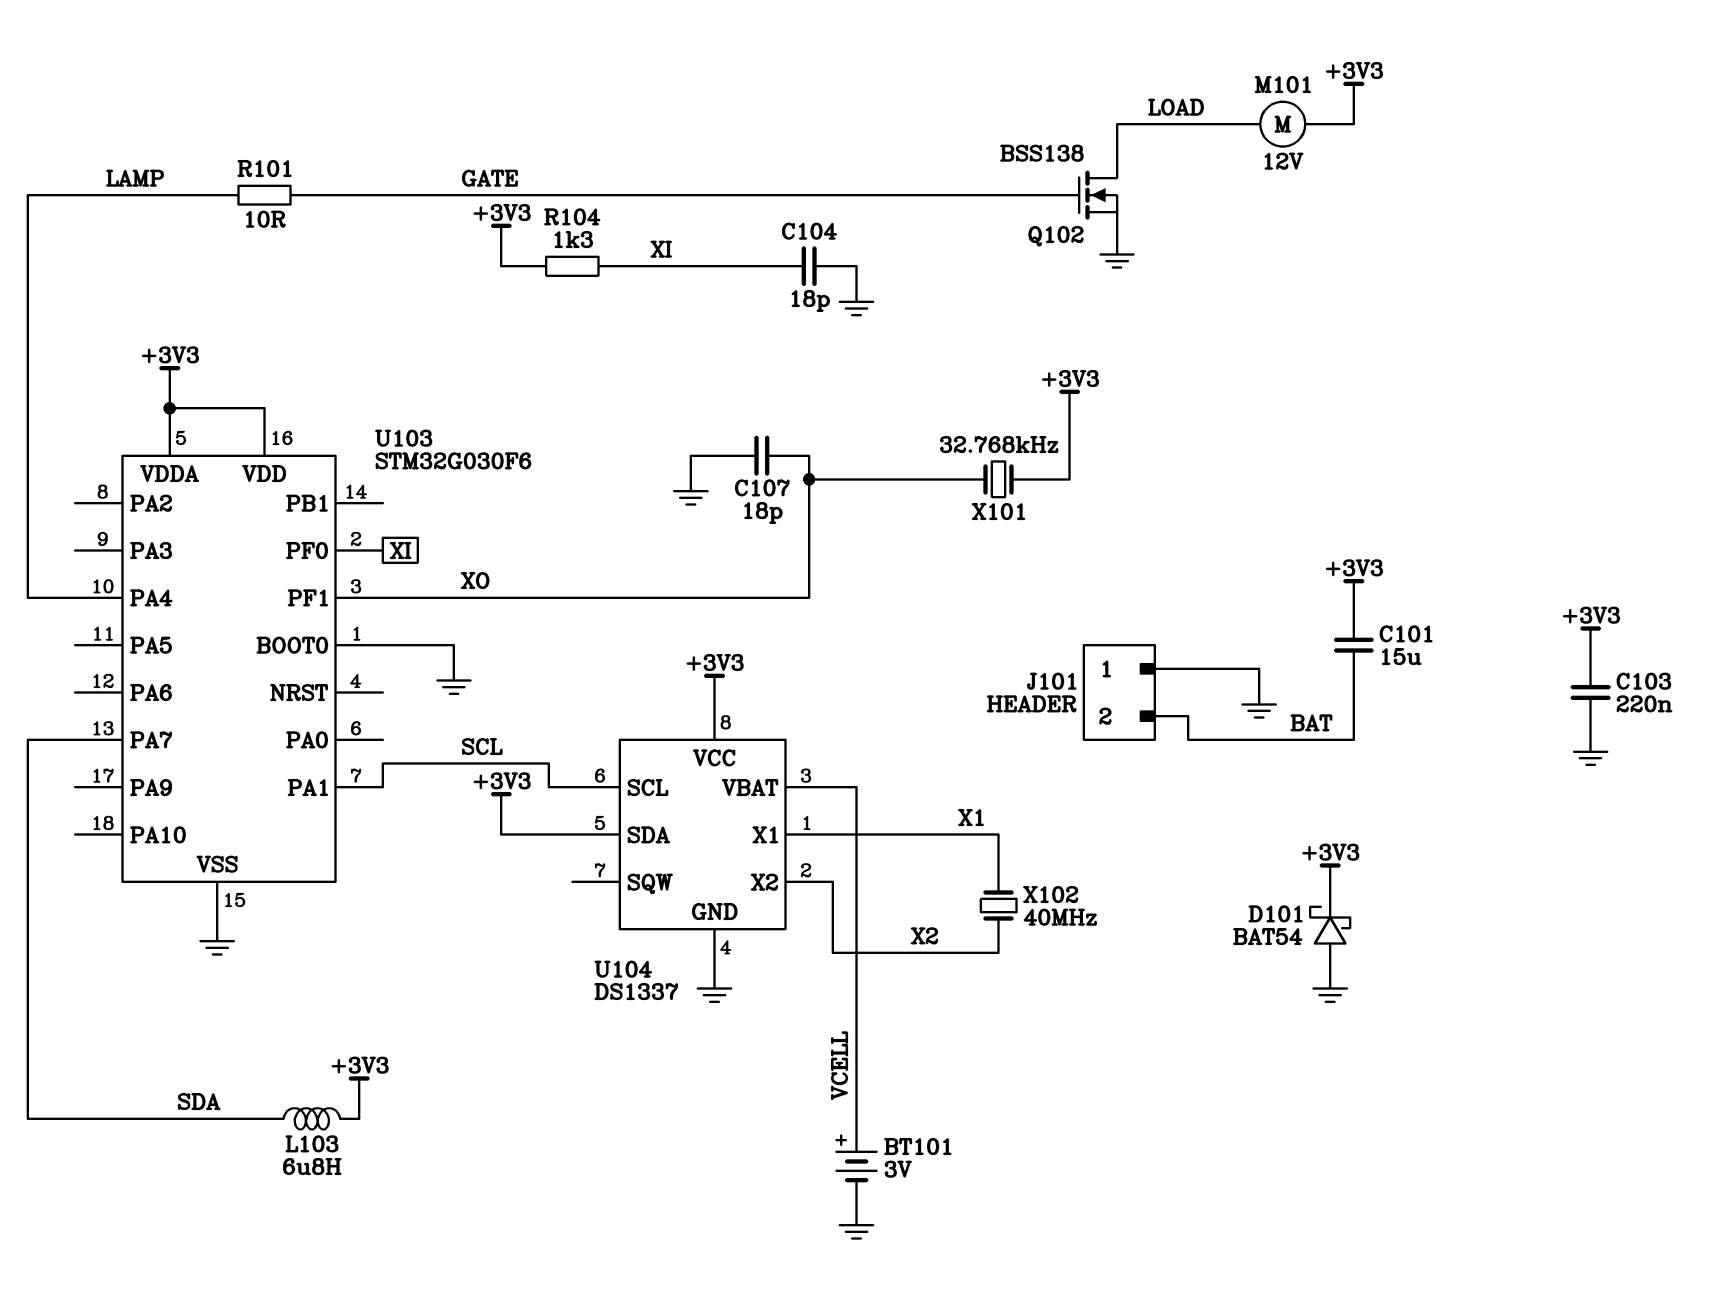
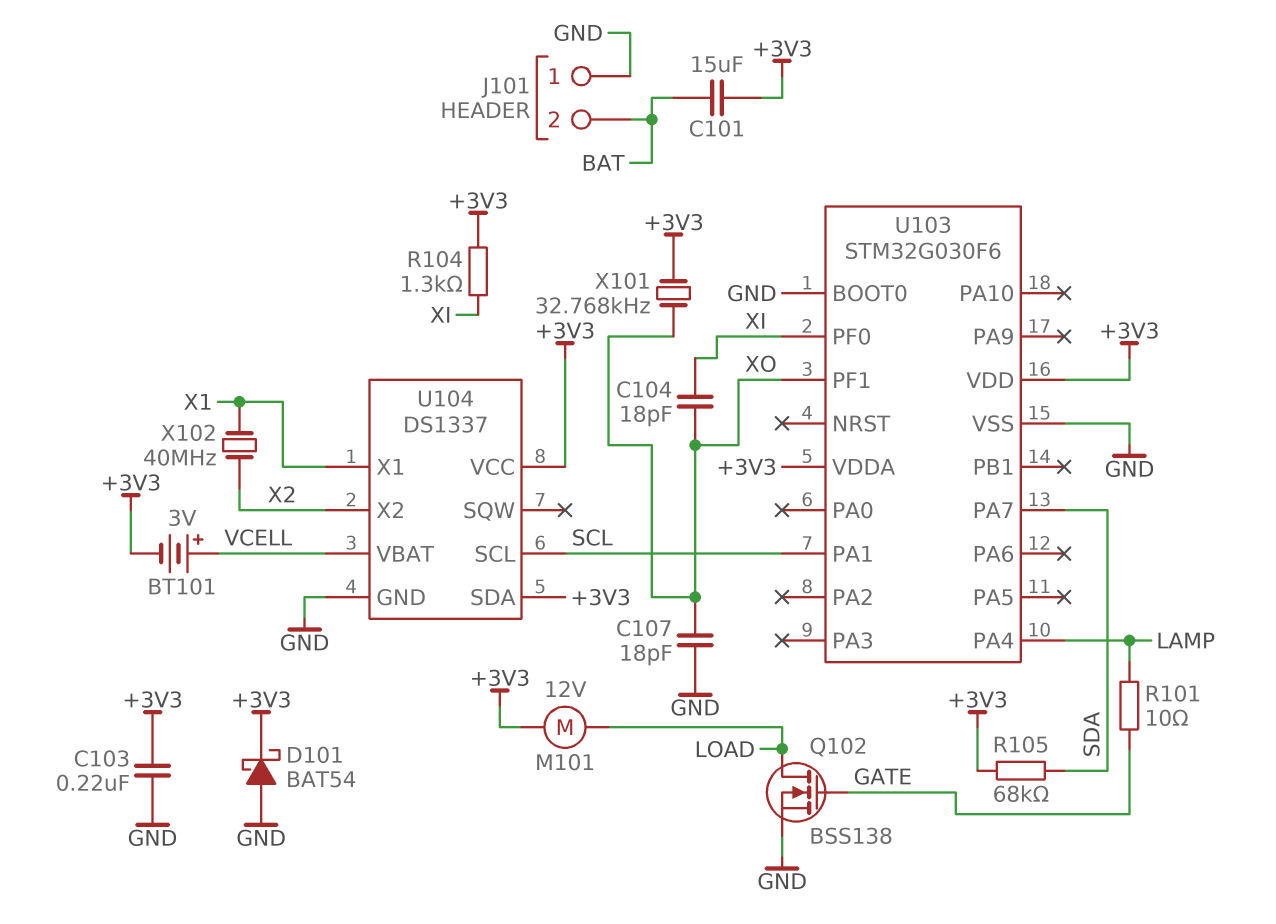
BT101: 3V (plus VCELL, minus GND) -> 3V (plus VCELL, minus +3V3)
C104: 18pF (GND, XI) -> 18pF (XI, XO)
L103: 6.8uH (+3V3, SDA) -> none
R105: none -> 68k (+3V3, SDA)

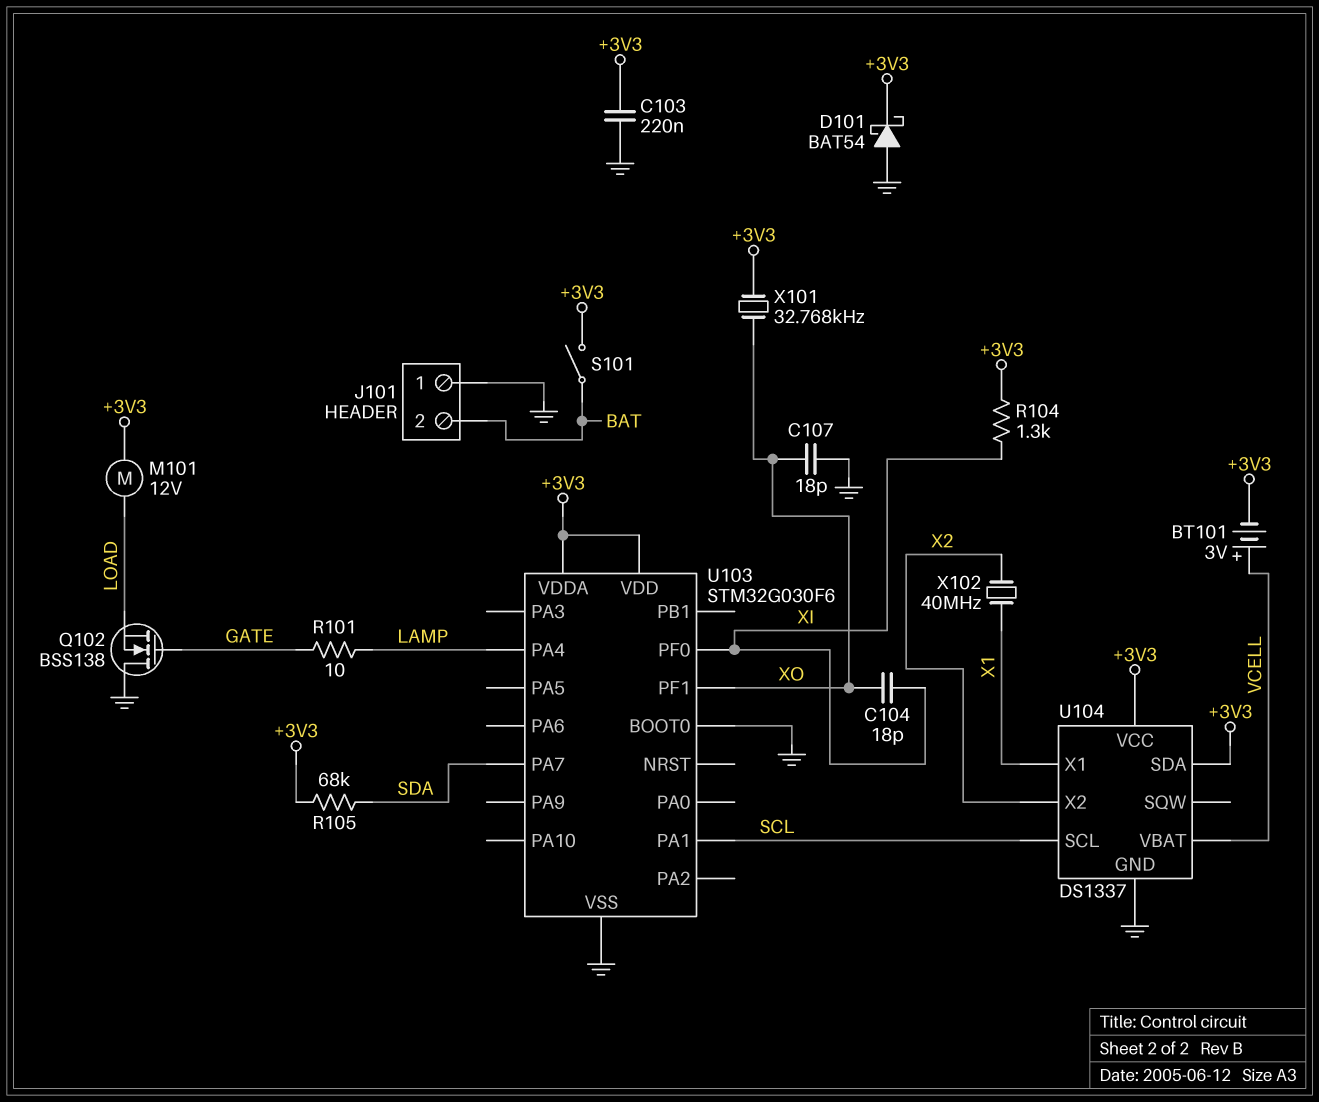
C101: 15uF (+3V3, BAT) -> none
Q102: NMOS BSS138 (G GATE, D LOAD, S GND) -> NMOS BSS138 (G GATE, D GND, S LOAD)
S101: none -> switch (+3V3, BAT)

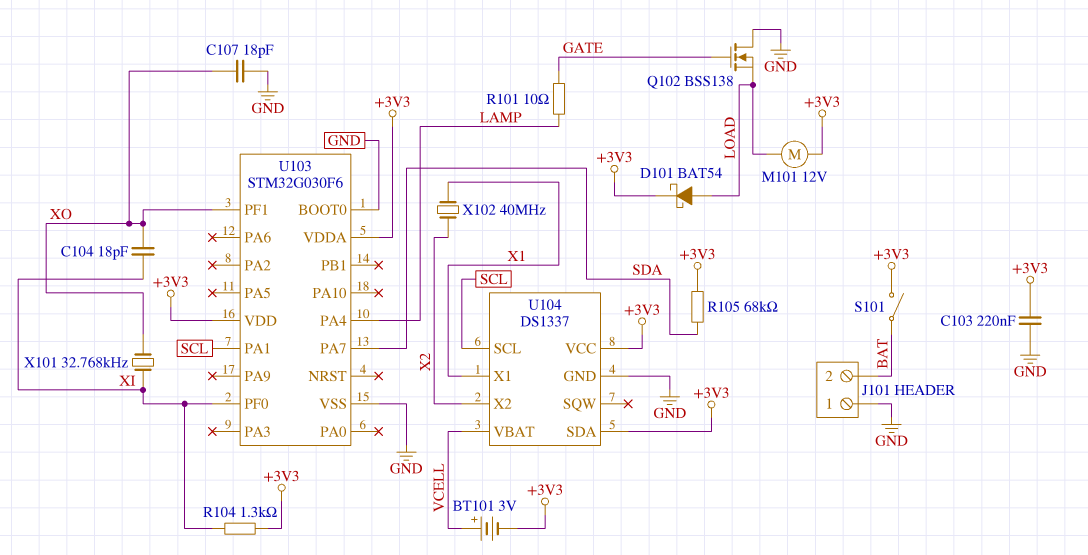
D101: schottky BAT54 (A GND, K +3V3) -> schottky BAT54 (A LOAD, K +3V3)
X101: 32.768kHz (+3V3, XO) -> 32.768kHz (XI, XO)

